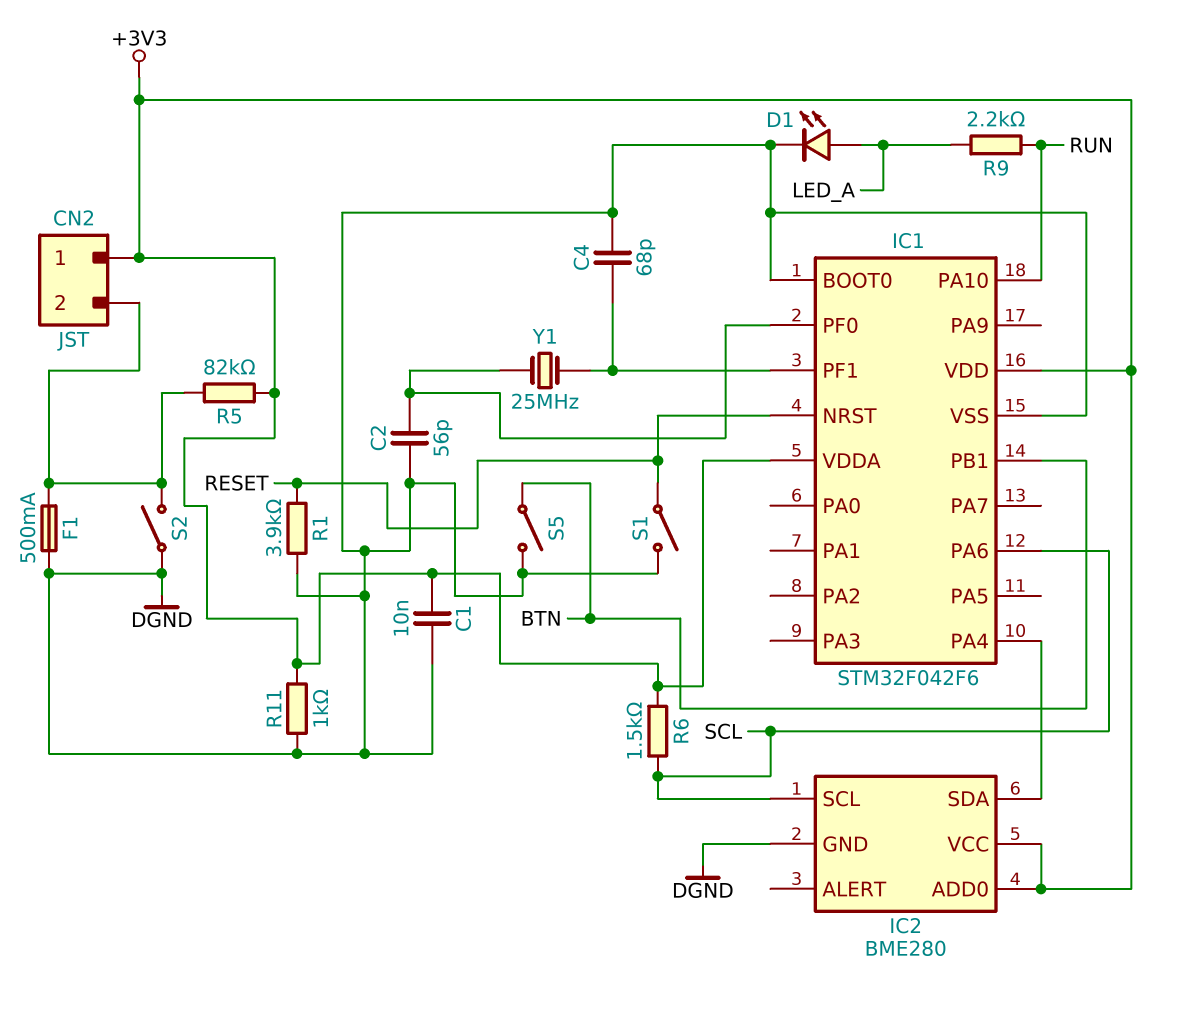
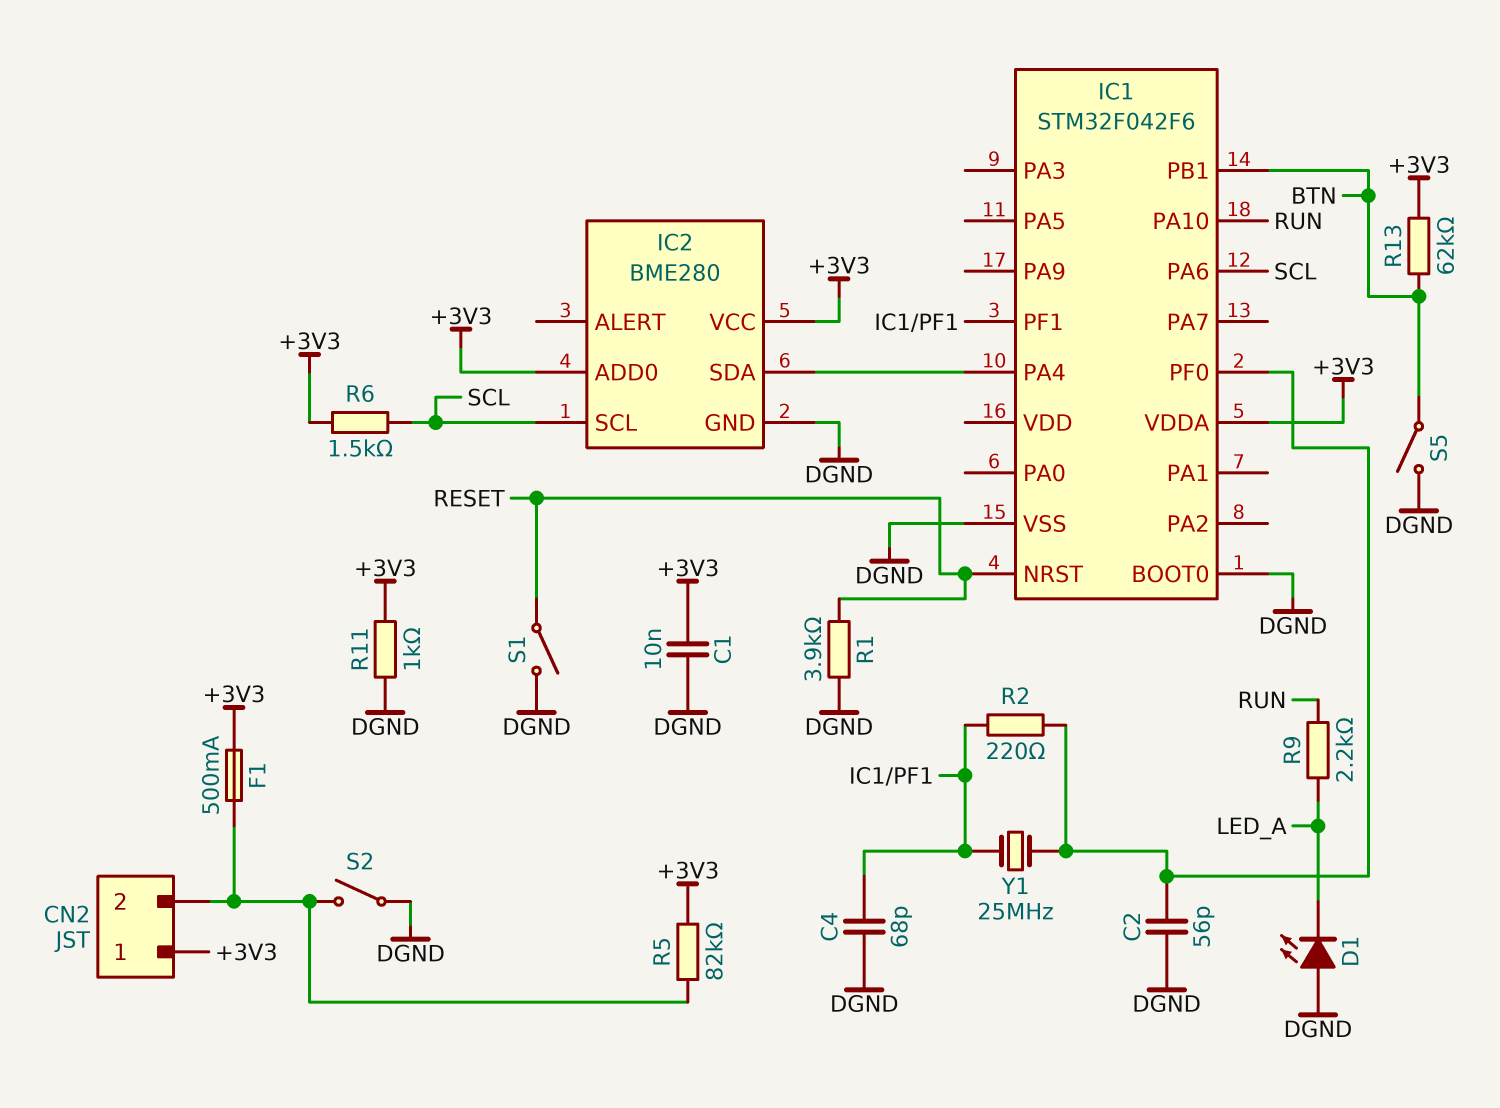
D1: LED (A LED_A, K DGND) -> LED (A DGND, K LED_A)
F1: 500mA (CN2/2, DGND) -> 500mA (+3V3, CN2/2)
IC1 pin VDD: +3V3 -> none
R2: none -> 220 (IC1/PF0, IC1/PF1)
R13: none -> 62k (+3V3, BTN)

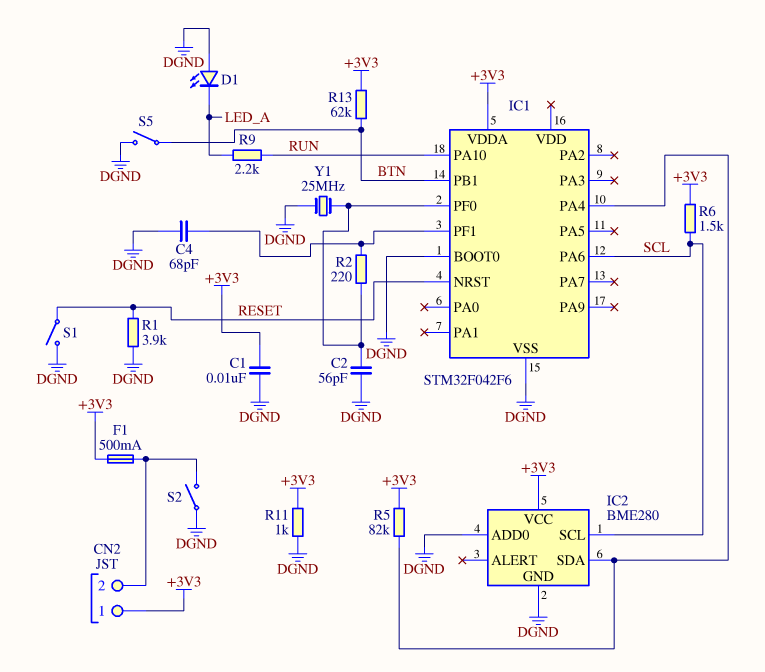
IC2 pin ADD0: +3V3 -> DGND
R5: 82k (+3V3, CN2/2) -> 82k (+3V3, IC1/PA4)
Y1: 25MHz (IC1/PF0, IC1/PF1) -> 25MHz (DGND, IC1/PF0)

